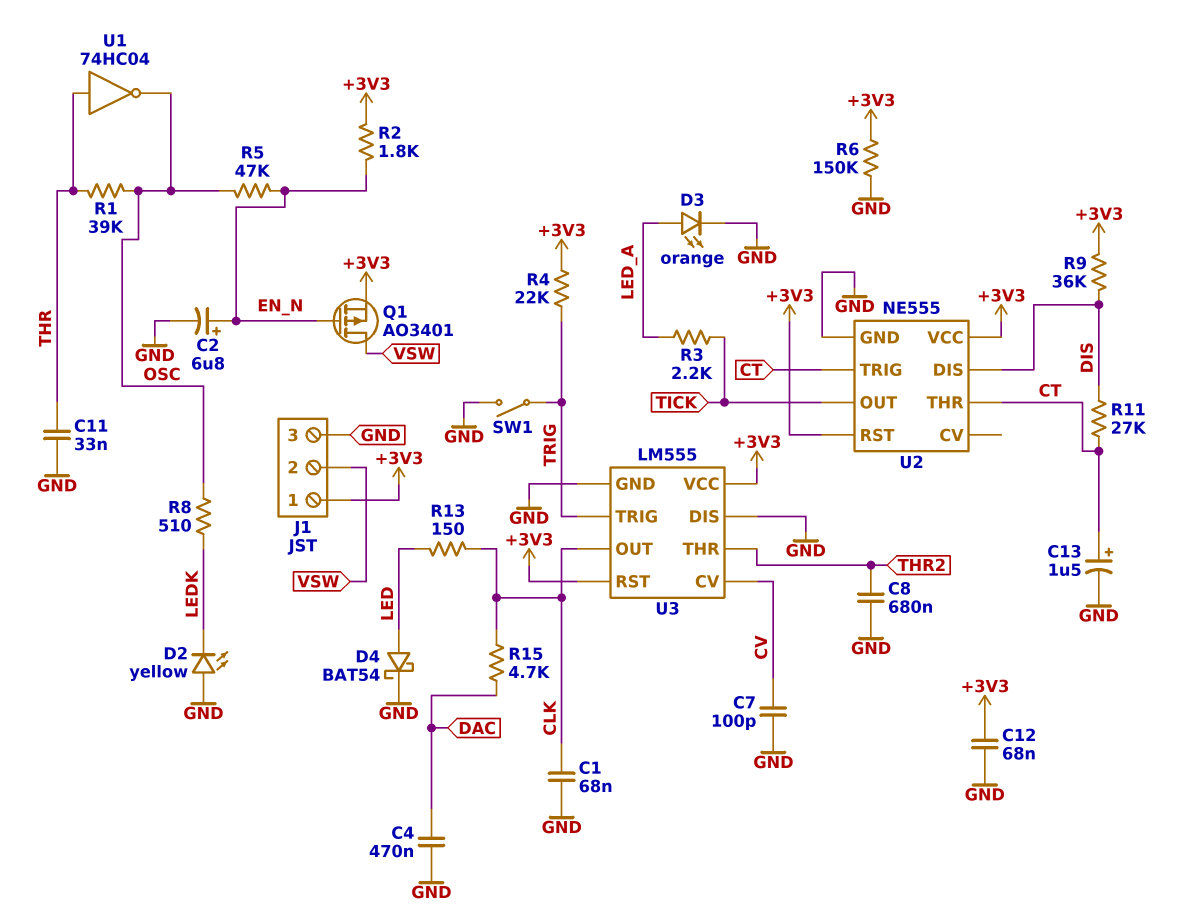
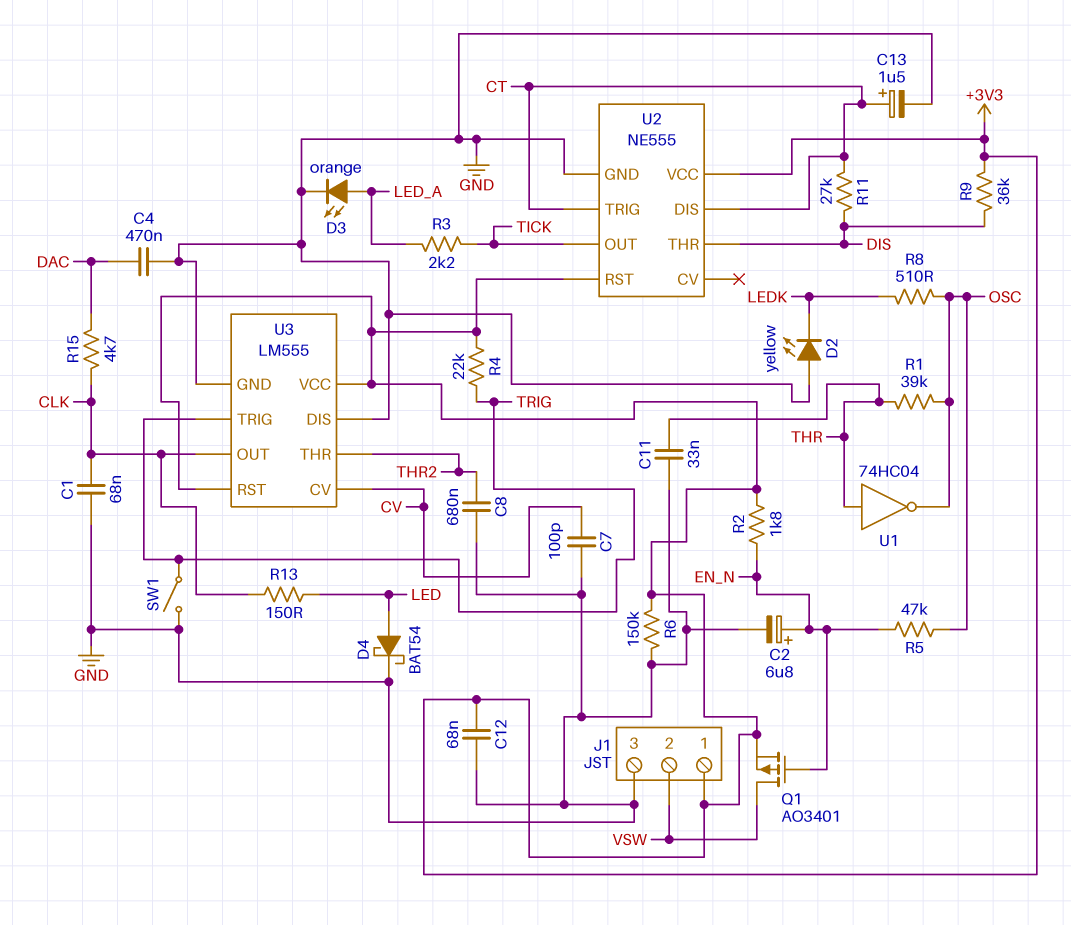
U2 pin DIS: DIS -> CT
U2 pin THR: CT -> DIS

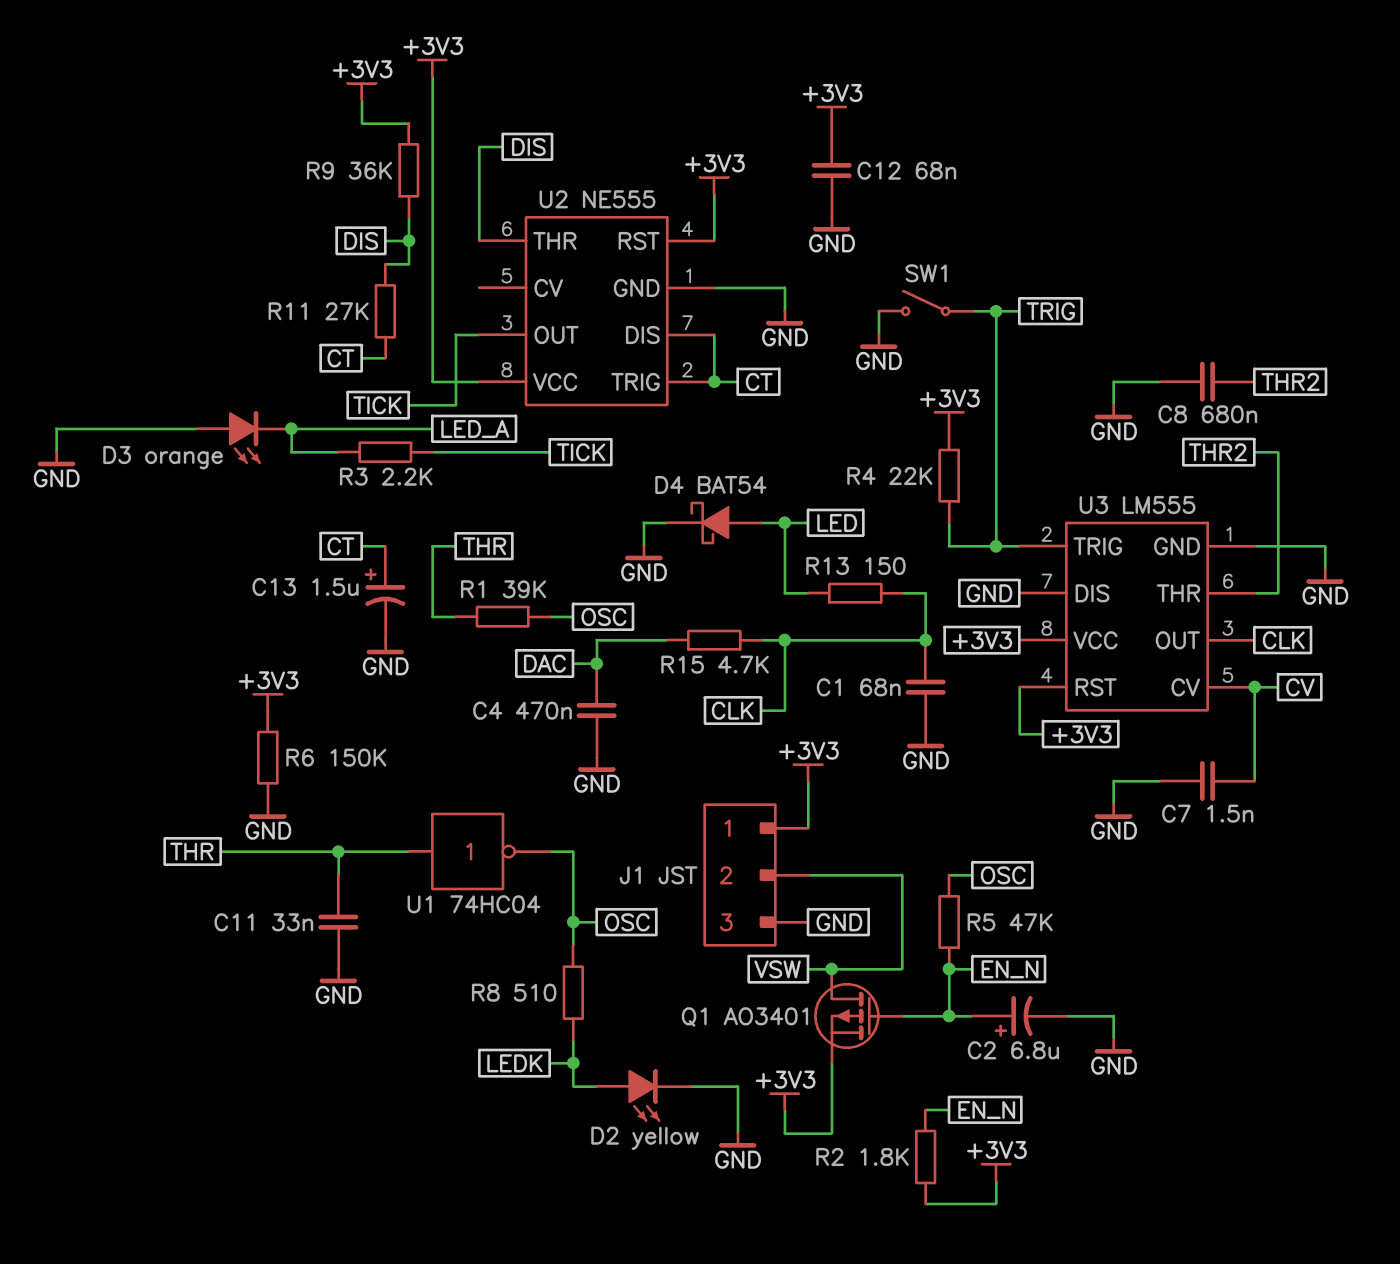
C7: 100pF (CV, GND) -> 1.5nF (CV, GND)
D2: LED yellow (A GND, K LEDK) -> LED yellow (A LEDK, K GND)
D3: LED orange (A LED_A, K GND) -> LED orange (A GND, K LED_A)

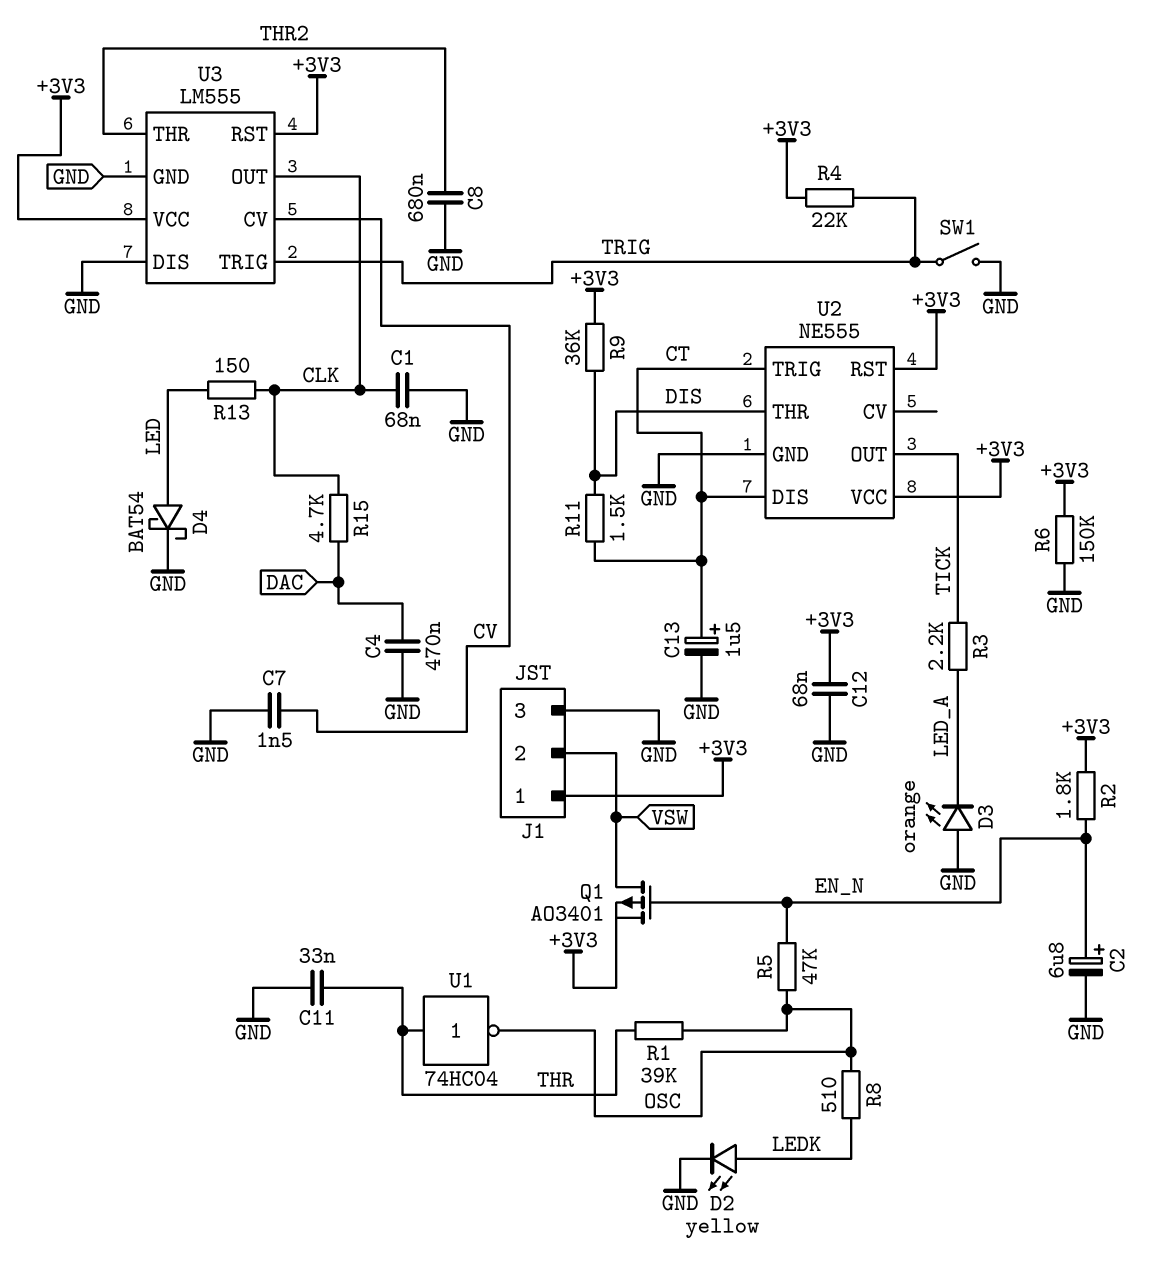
R11: 27k (CT, DIS) -> 1.5k (CT, DIS)

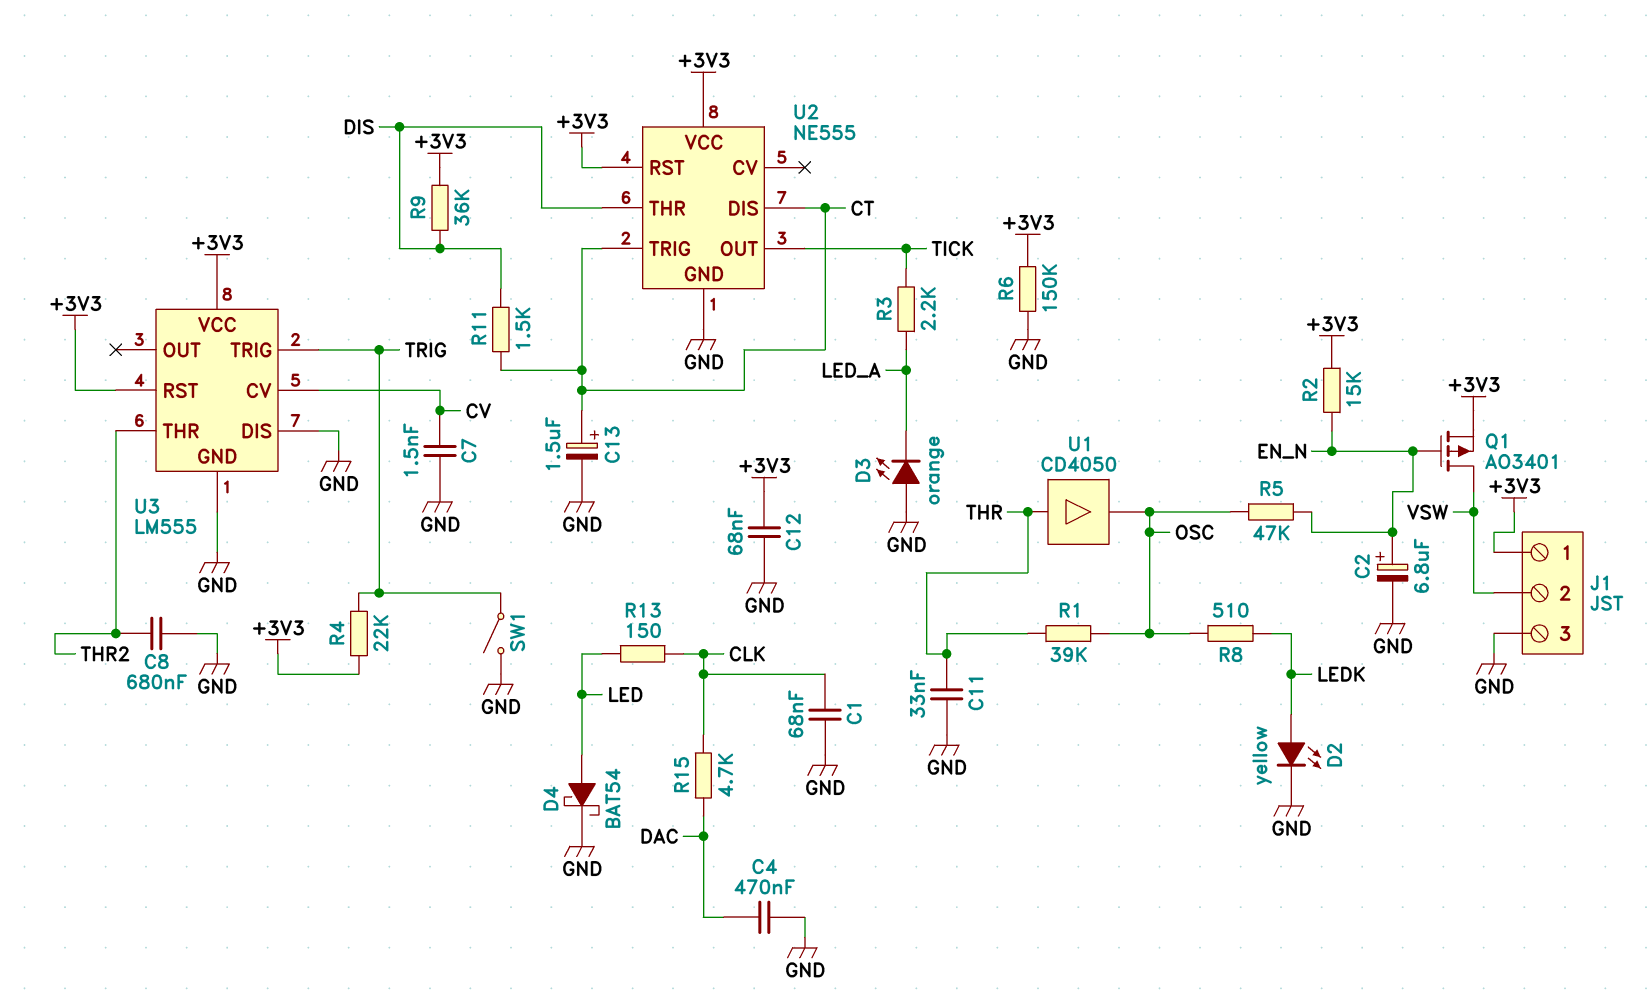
R2: 1.8k (+3V3, EN_N) -> 15k (+3V3, EN_N)
U1: NOT 74HC04 (in THR, out OSC) -> buffer CD4050 (in THR, out OSC)
U3 pin OUT: CLK -> none

